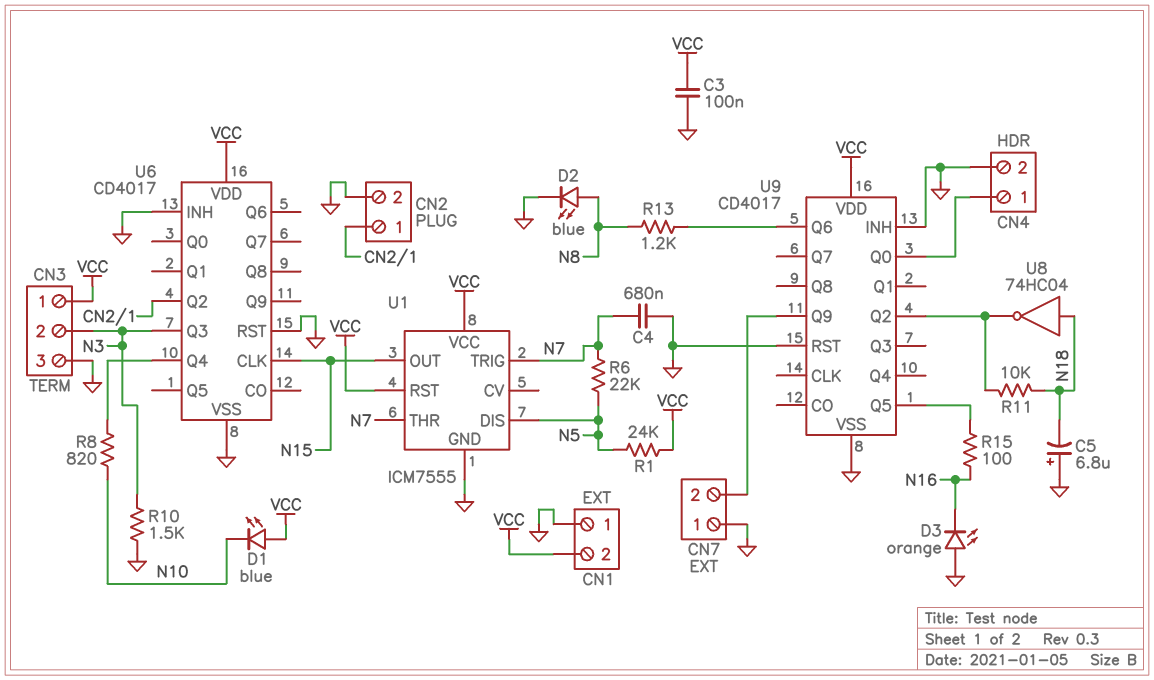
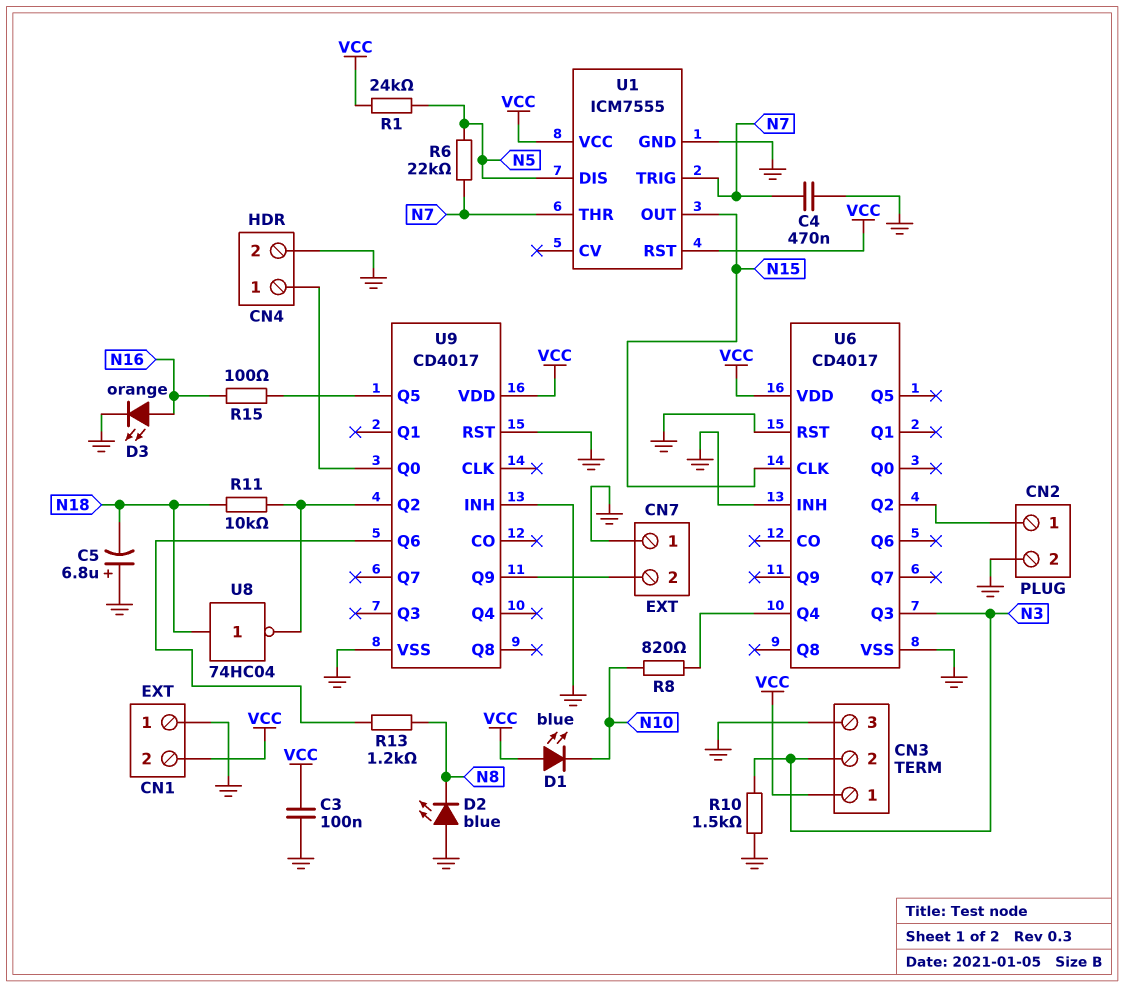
C4: 680nF (GND, N7) -> 470nF (GND, N7)
D2: LED blue (A N8, K GND) -> LED blue (A GND, K N8)
D3: LED orange (A GND, K N16) -> LED orange (A N16, K GND)

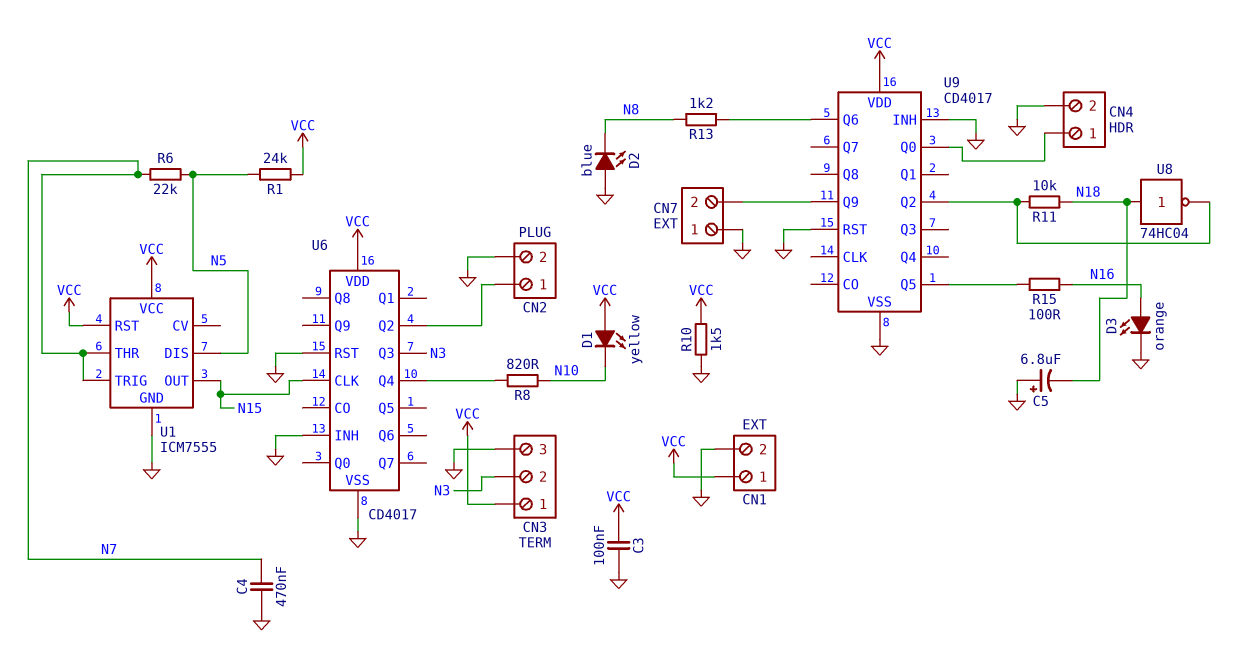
CN1 pin 1: GND -> VCC
CN1 pin 2: VCC -> GND
D1: LED blue (A VCC, K N10) -> LED yellow (A VCC, K N10)
R10: 1.5k (GND, N3) -> 1.5k (GND, VCC)

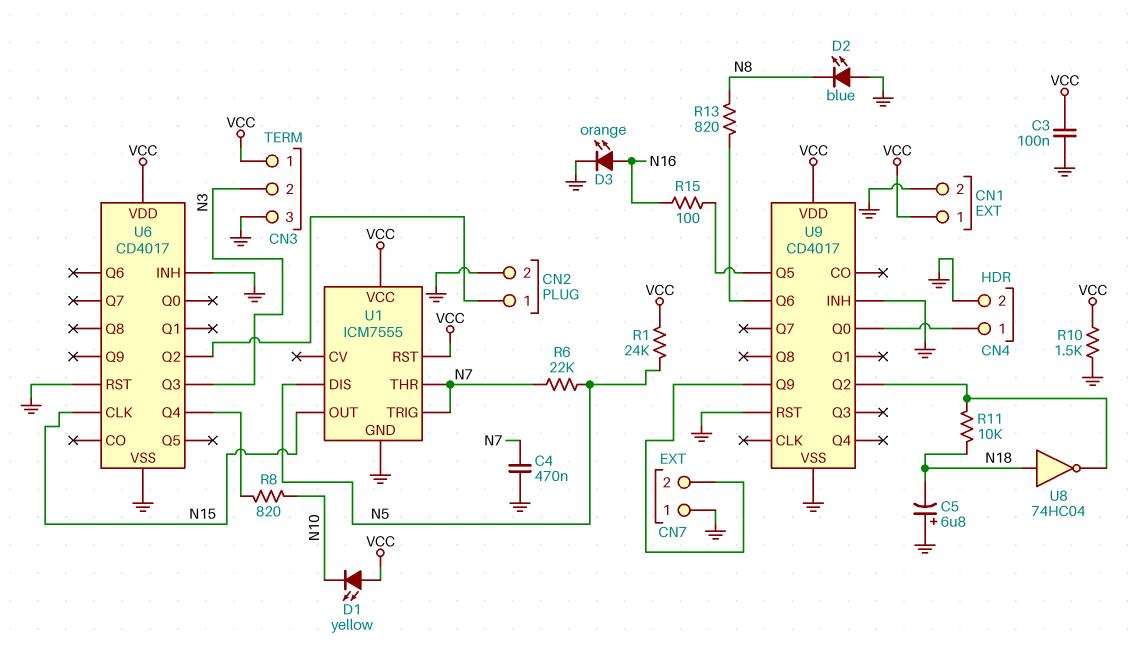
R13: 1.2k (N8, U9/Q6) -> 820 (N8, U9/Q6)

